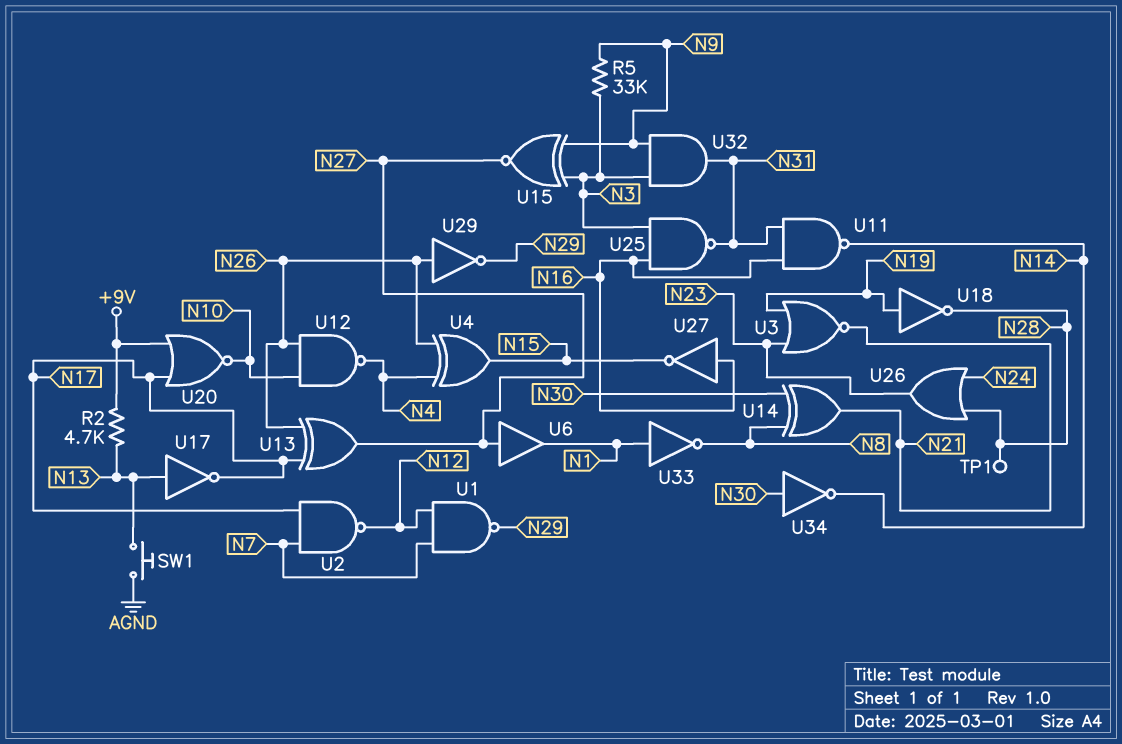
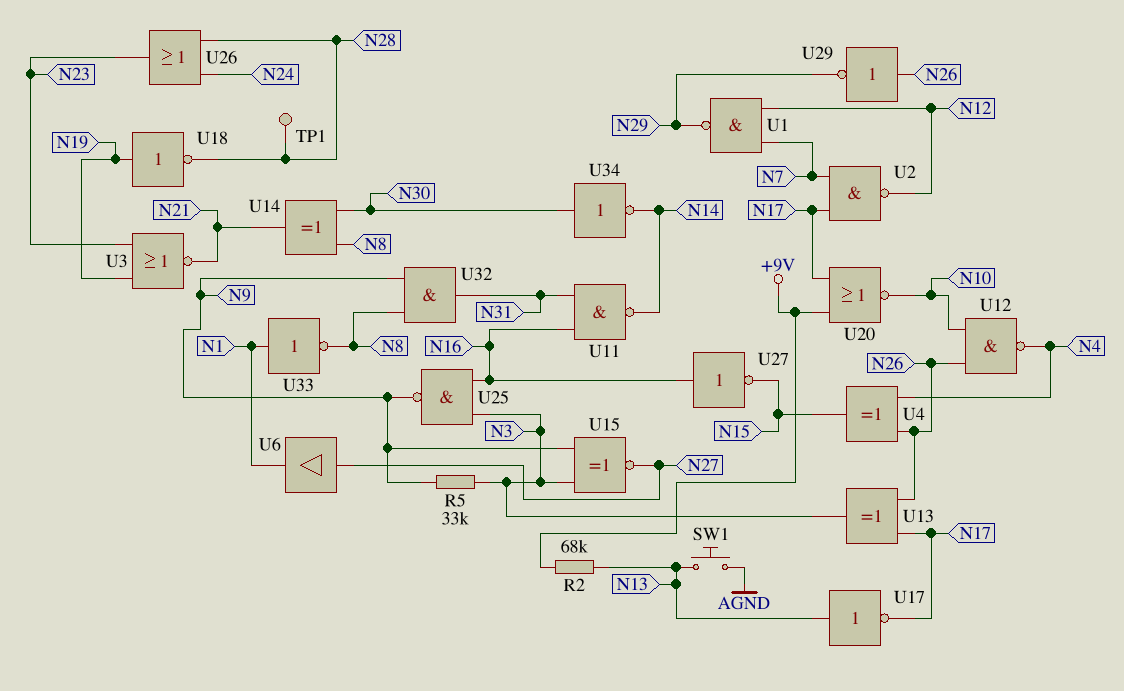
R2: 4.7k (+9V, N13) -> 68k (+9V, N13)
U13: XOR (in N17, in N26, out N27) -> XOR (in N17, in N26, out N3)
U25: NAND (in N3, in N16, out N31) -> NAND (in N3, in N16, out N9)
U32: AND (in N3, in N9, out N31) -> AND (in N8, in N9, out N31)

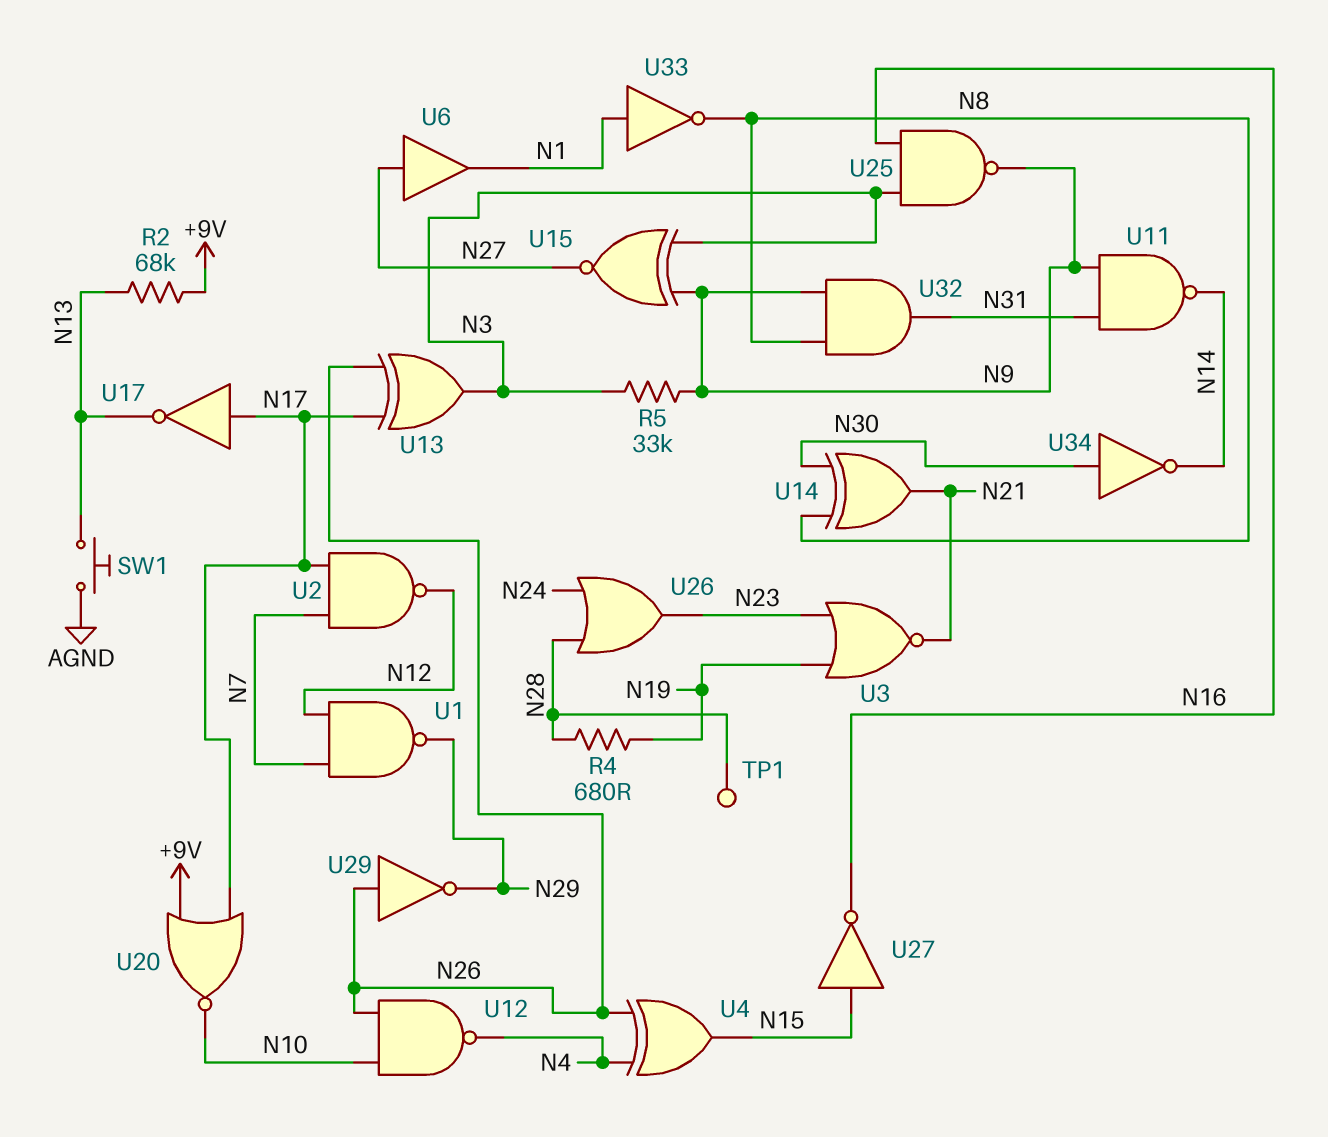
R4: none -> 680 (N19, N28)
U11: NAND (in N16, in N31, out N14) -> NAND (in N9, in N31, out N14)
U17: NOT (in N13, out N17) -> NOT (in N17, out N13)
U18: NOT (in N19, out N28) -> none
U27: NOT (in N16, out N15) -> NOT (in N15, out N16)

